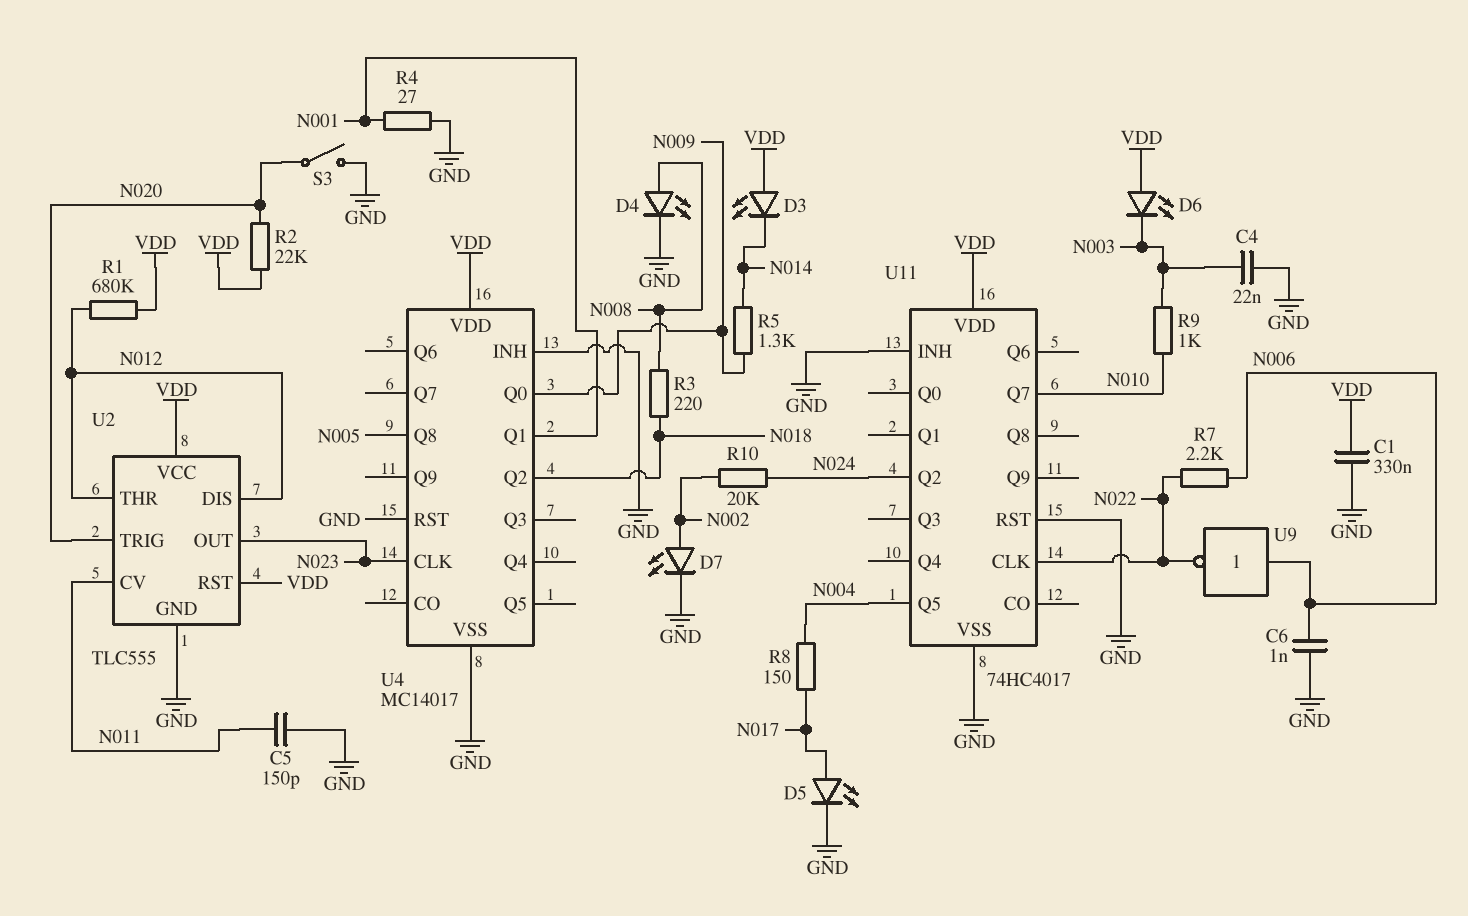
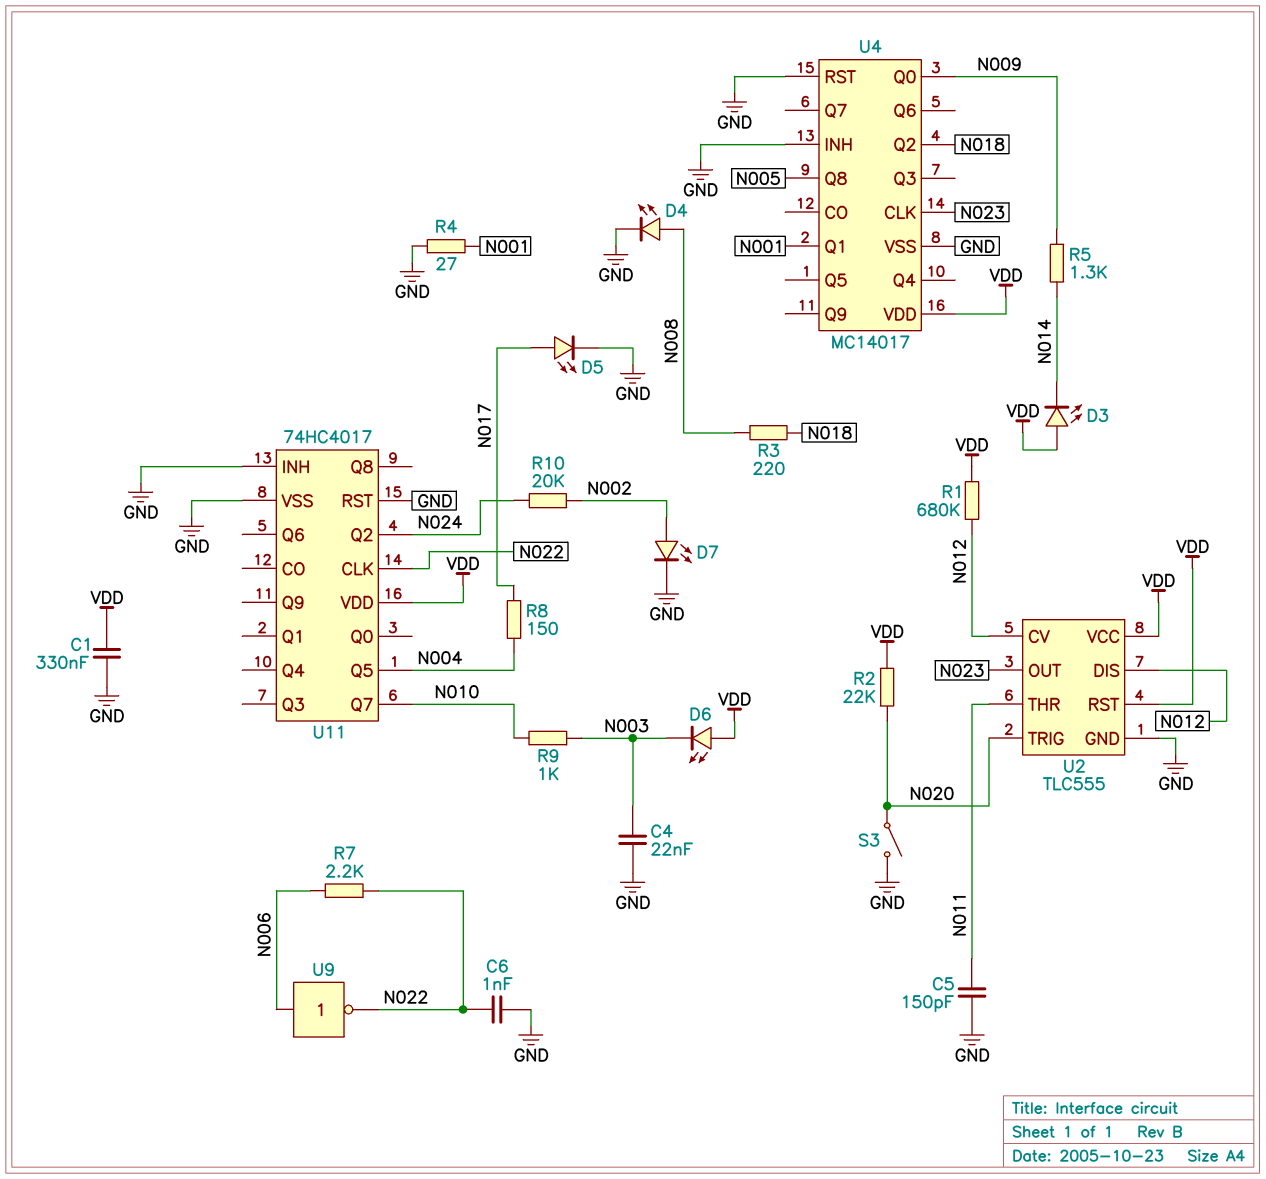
C6: 1nF (GND, N006) -> 1nF (GND, N022)
U2 pin CV: N011 -> N012
U2 pin THR: N012 -> N011

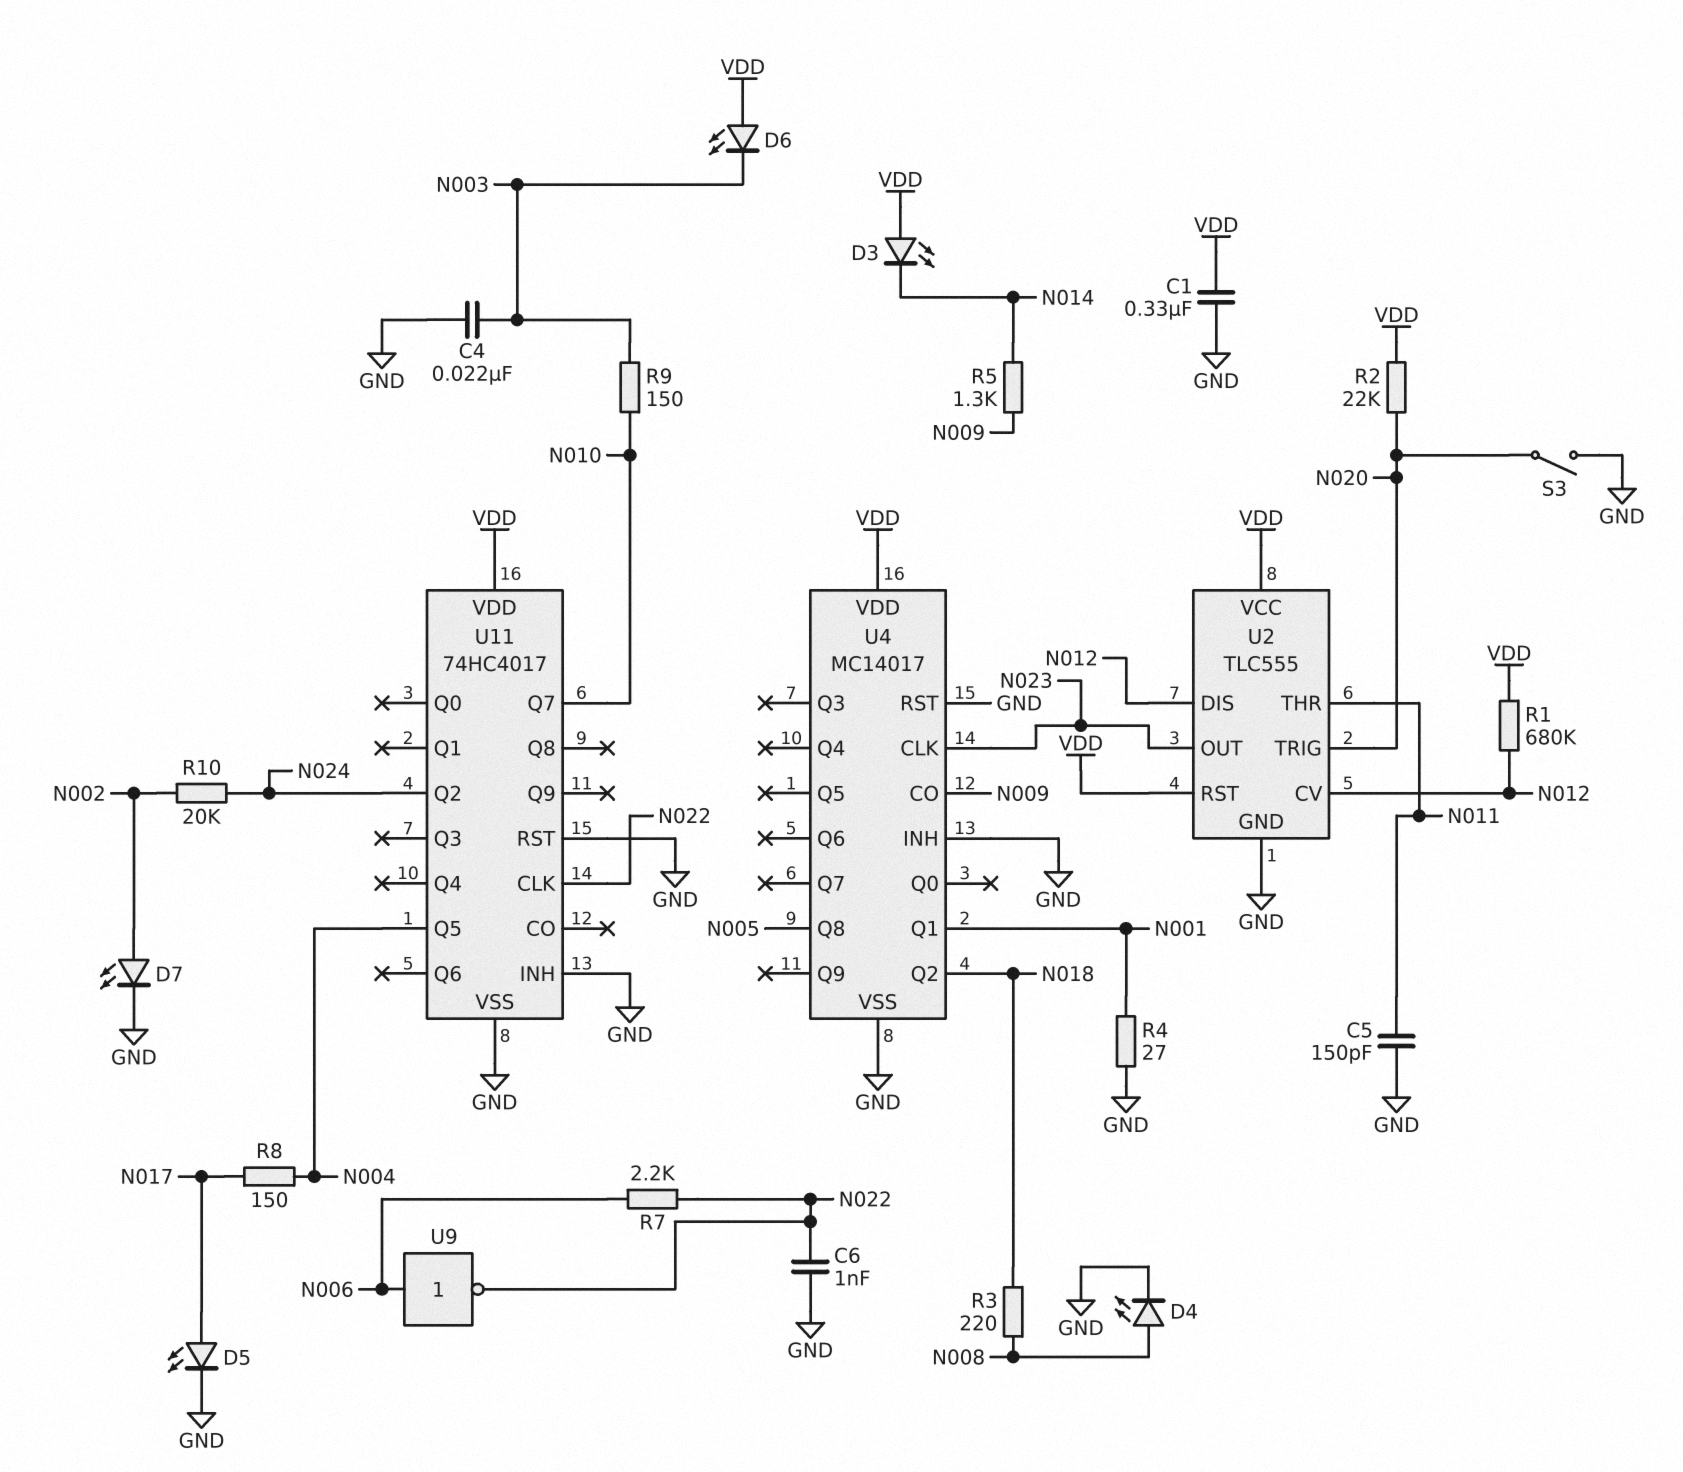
R9: 1k (N003, N010) -> 150 (N003, N010)
U4 pin CO: none -> N009
U4 pin Q0: N009 -> none

